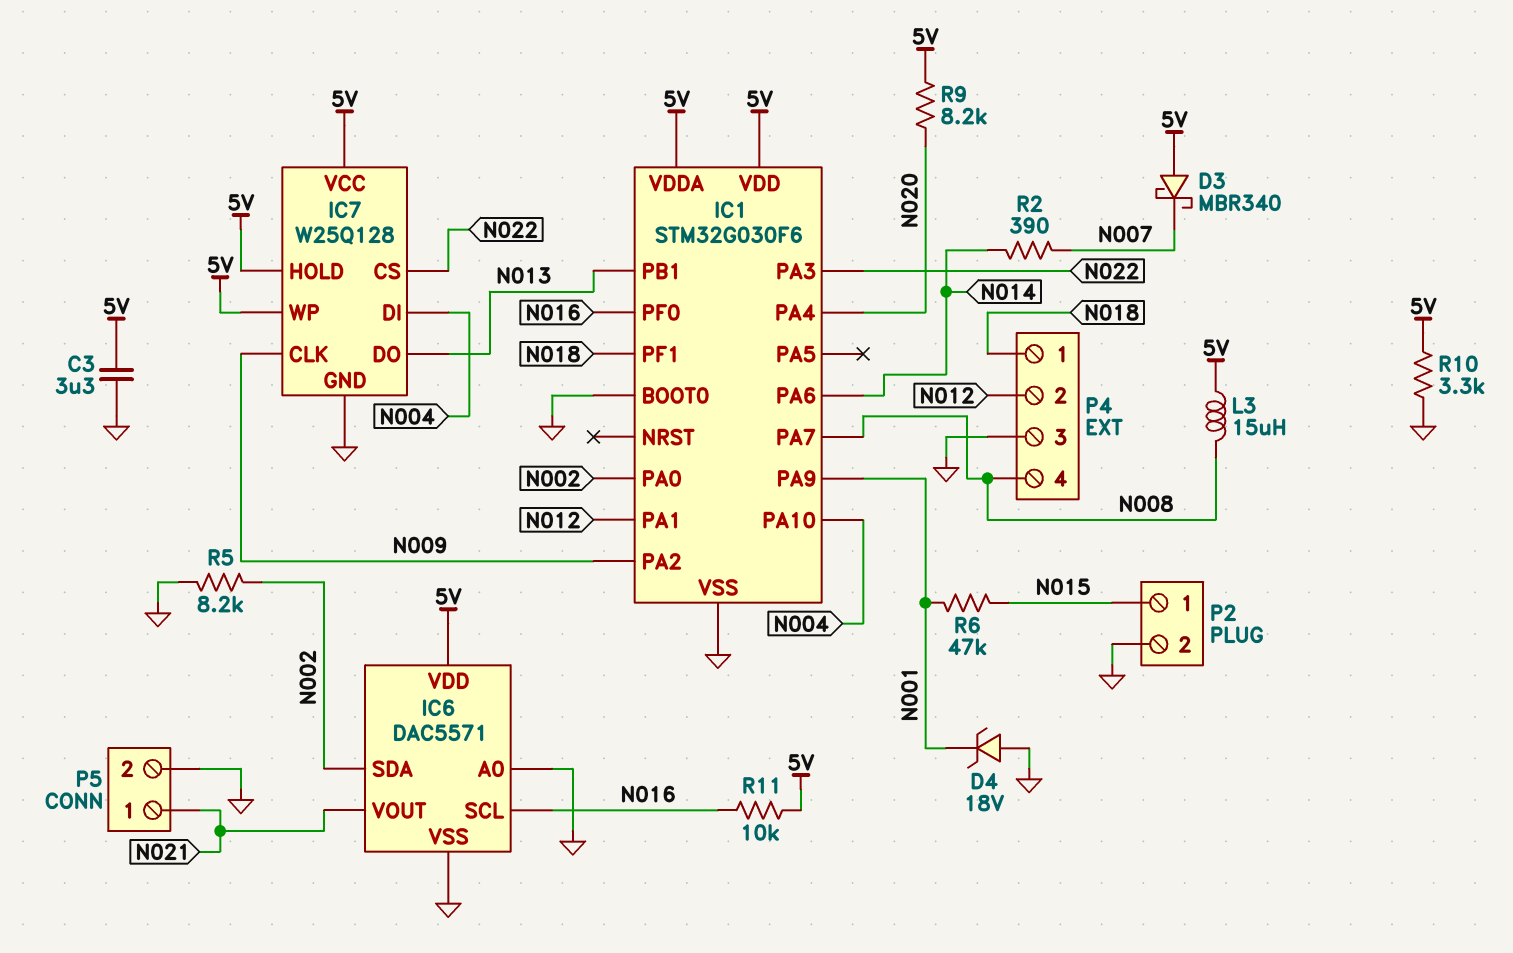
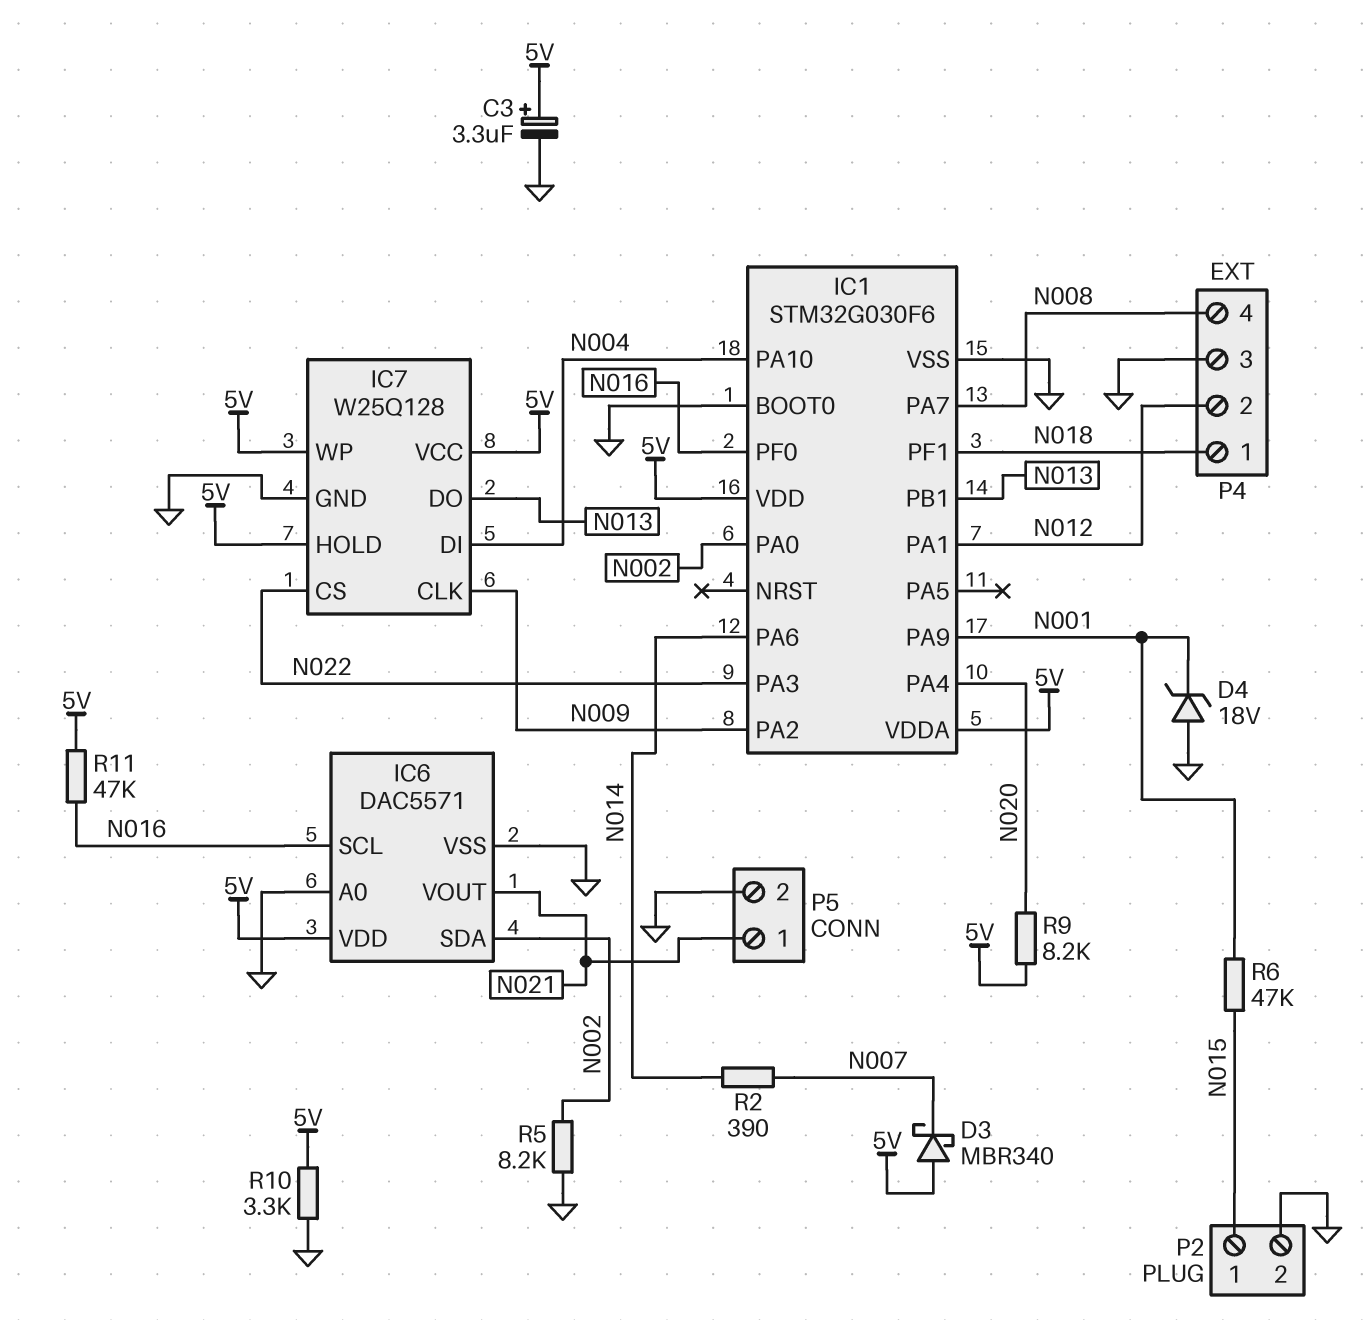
C3: 3.3uF (5V, GND) -> 3.3uF (plus 5V, minus GND)
L3: 15uH (5V, N008) -> none
R11: 10k (5V, N016) -> 47k (5V, N016)

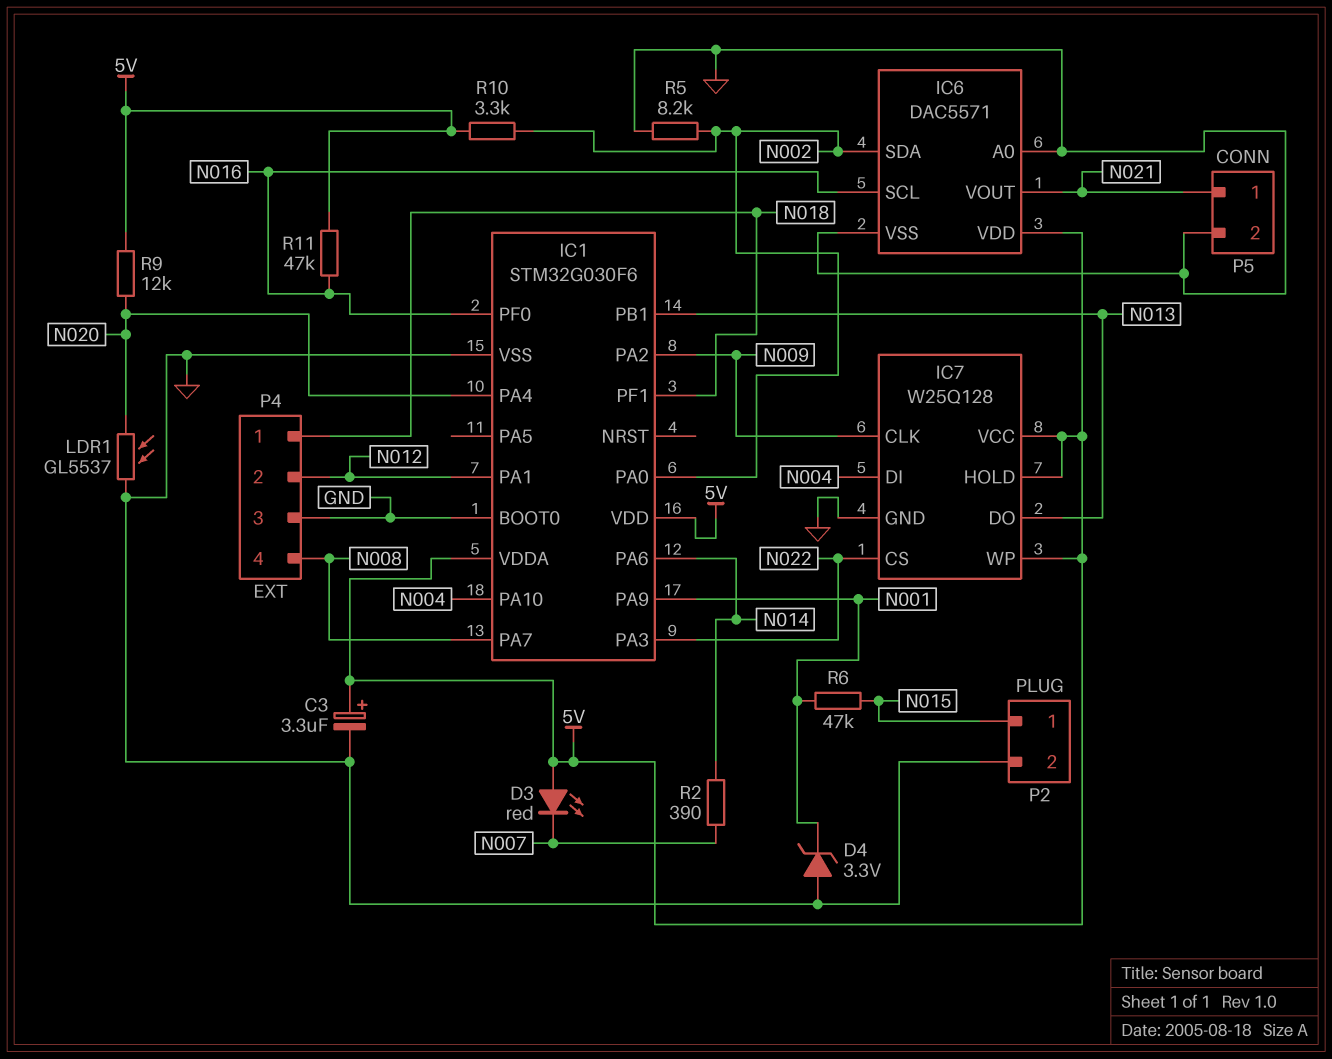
D3: schottky MBR340 (A 5V, K N007) -> LED red (A 5V, K N007)
D4: zener 18V (A GND, K N001) -> zener 3.3V (A GND, K N001)
LDR1: none -> GL5537 (GND, N020)
R9: 8.2k (5V, N020) -> 12k (5V, N020)
R10: 3.3k (5V, GND) -> 3.3k (5V, N002)

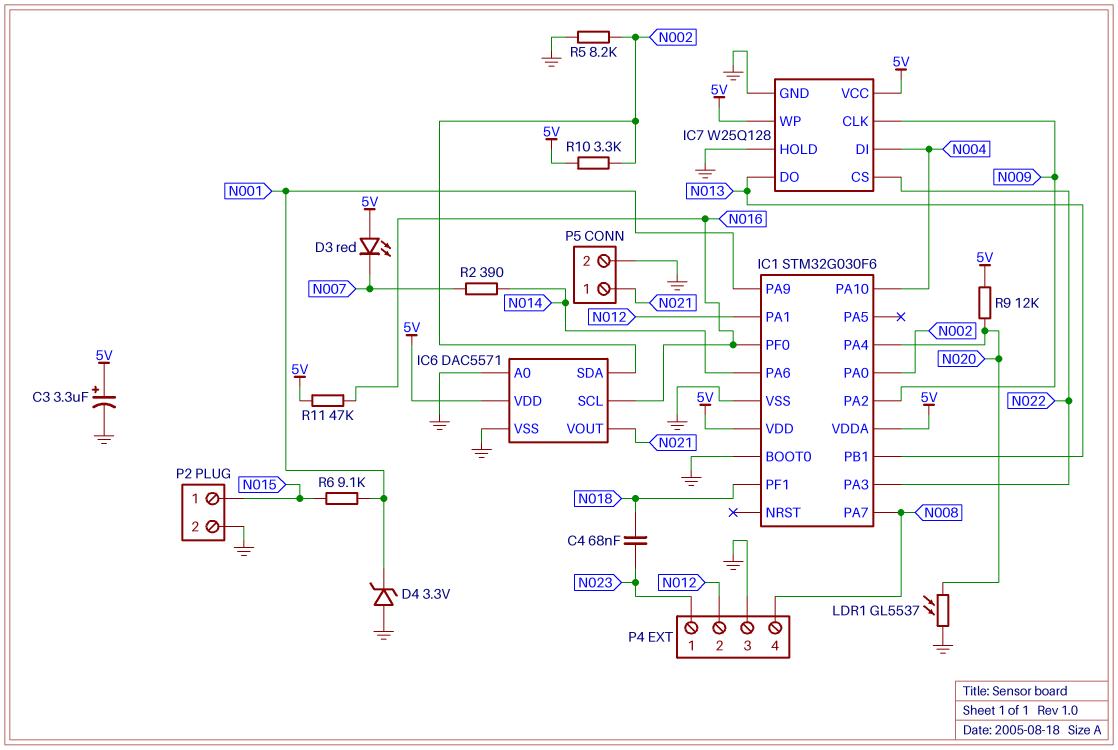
C4: none -> 68nF (N018, N023)
IC7 pin HOLD: 5V -> GND
P4 pin 1: N018 -> N023
R6: 47k (N001, N015) -> 9.1k (N001, N015)

